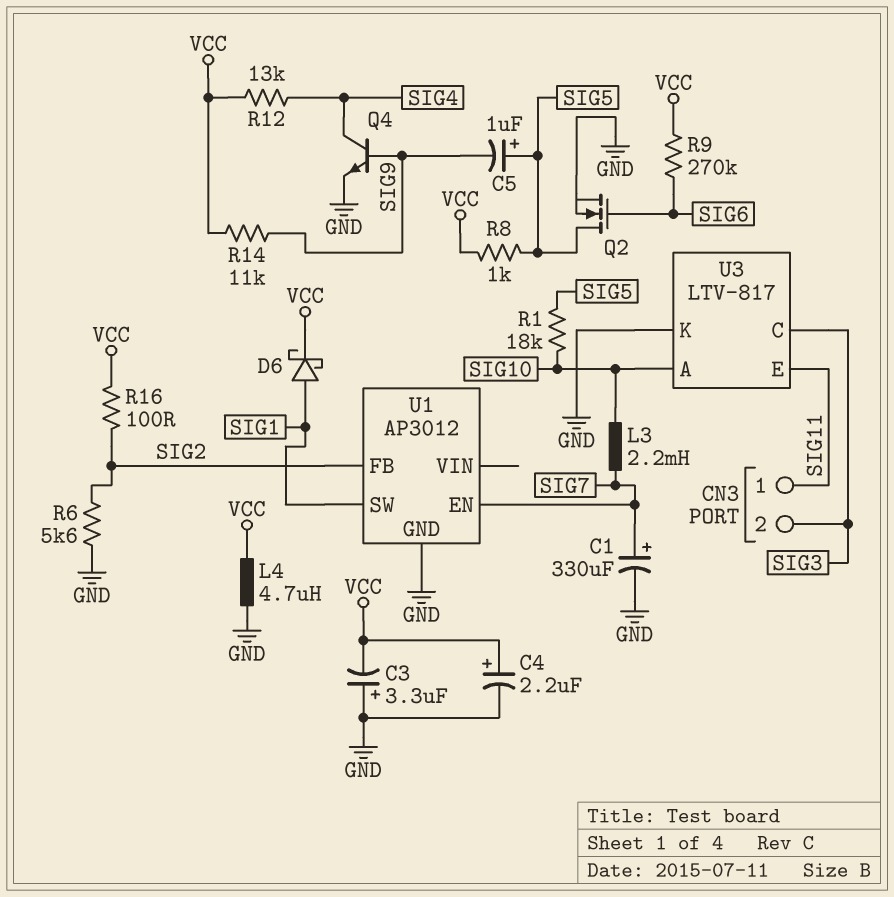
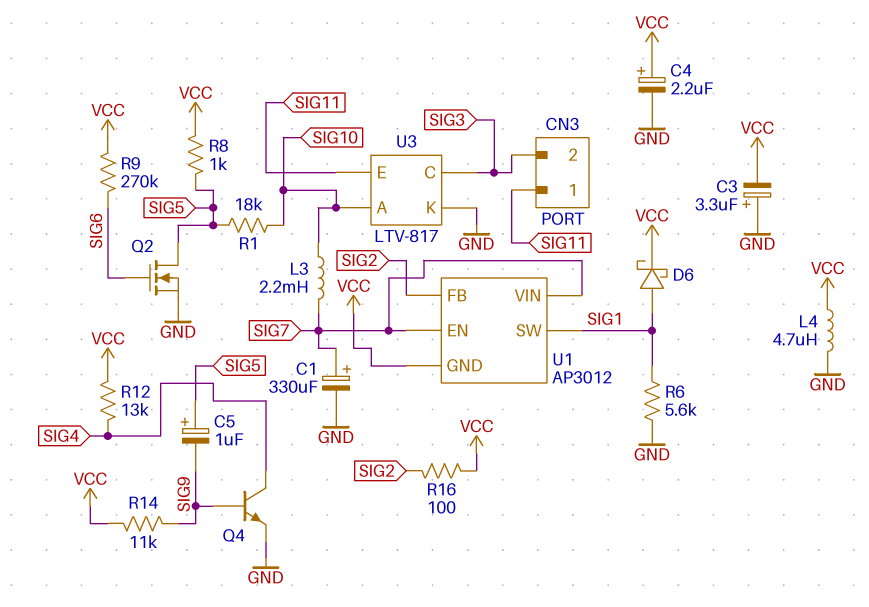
R6: 5.6k (GND, SIG2) -> 5.6k (GND, SIG1)
U1 pin GND: GND -> VCC
U1 pin VIN: none -> SIG7

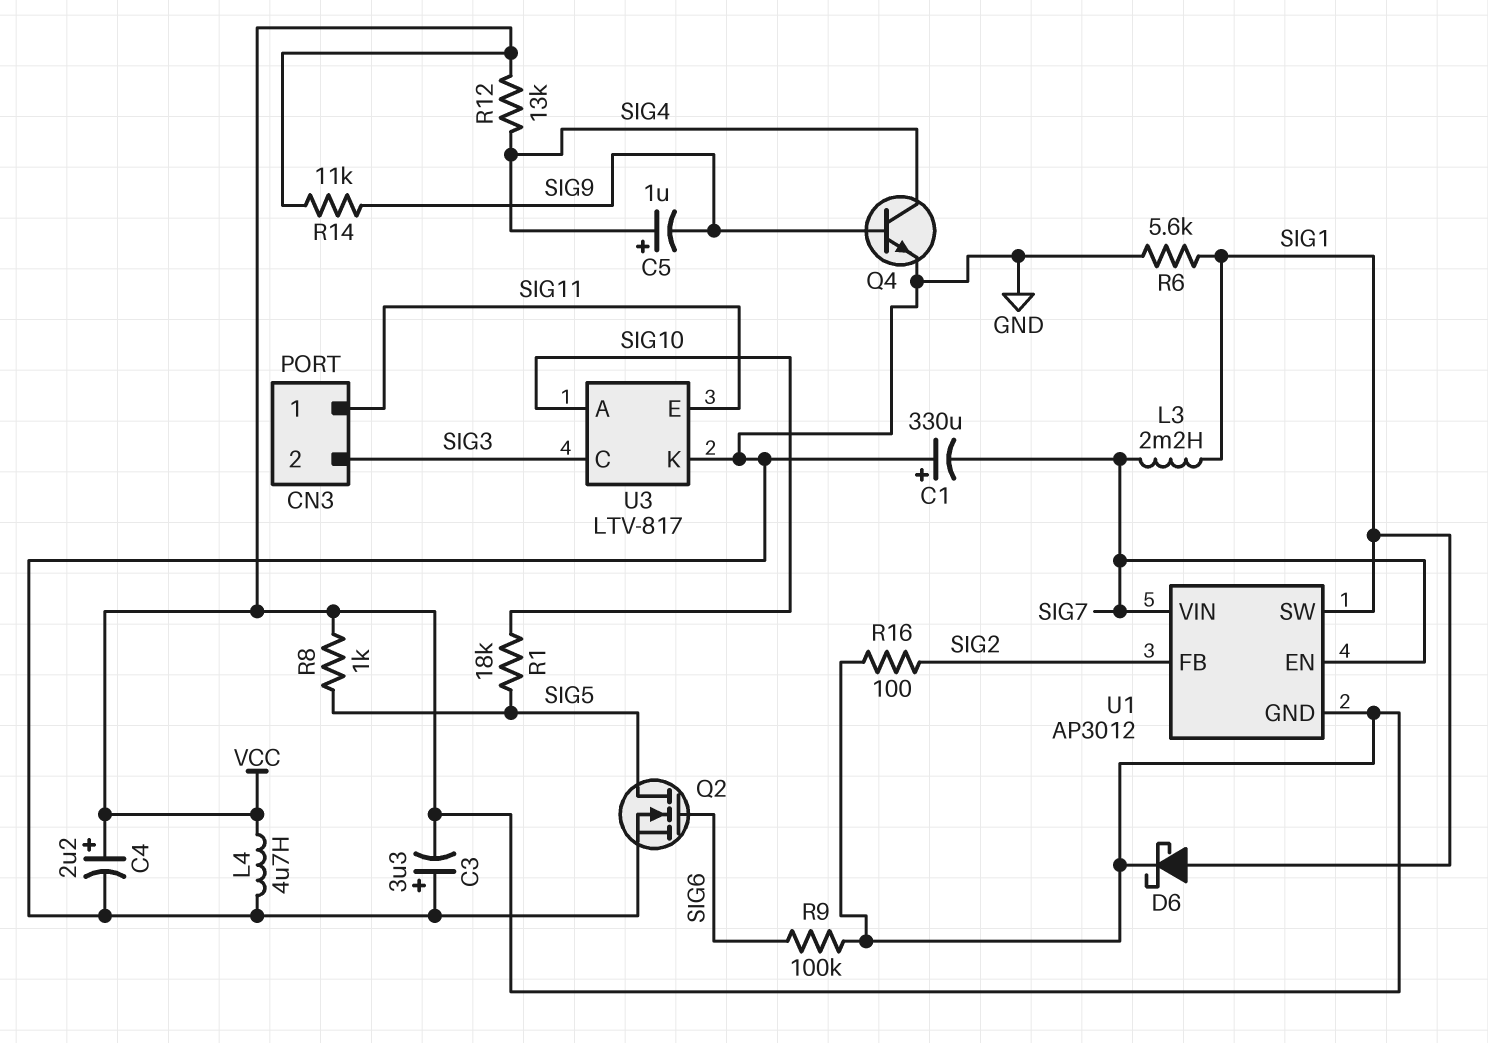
C1: 330uF (plus SIG7, minus GND) -> 330uF (plus GND, minus SIG7)
C5: 1uF (plus SIG5, minus SIG9) -> 1uF (plus SIG4, minus SIG9)
L3: 2.2mH (SIG7, SIG10) -> 2.2mH (SIG1, SIG7)
R9: 270k (SIG6, VCC) -> 100k (SIG6, VCC)

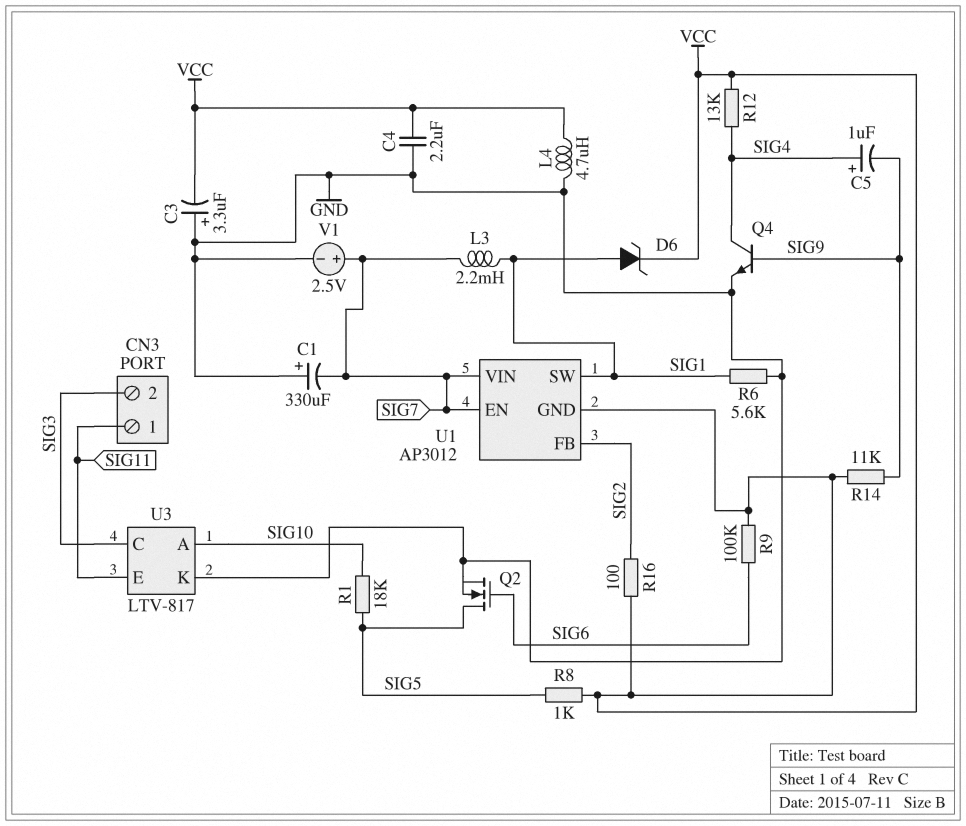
C4: 2.2uF (plus VCC, minus GND) -> 2.2uF (GND, VCC)
D6: schottky (A SIG1, K VCC) -> zener (A SIG1, K VCC)
V1: none -> 2.5V (plus SIG7, minus GND)

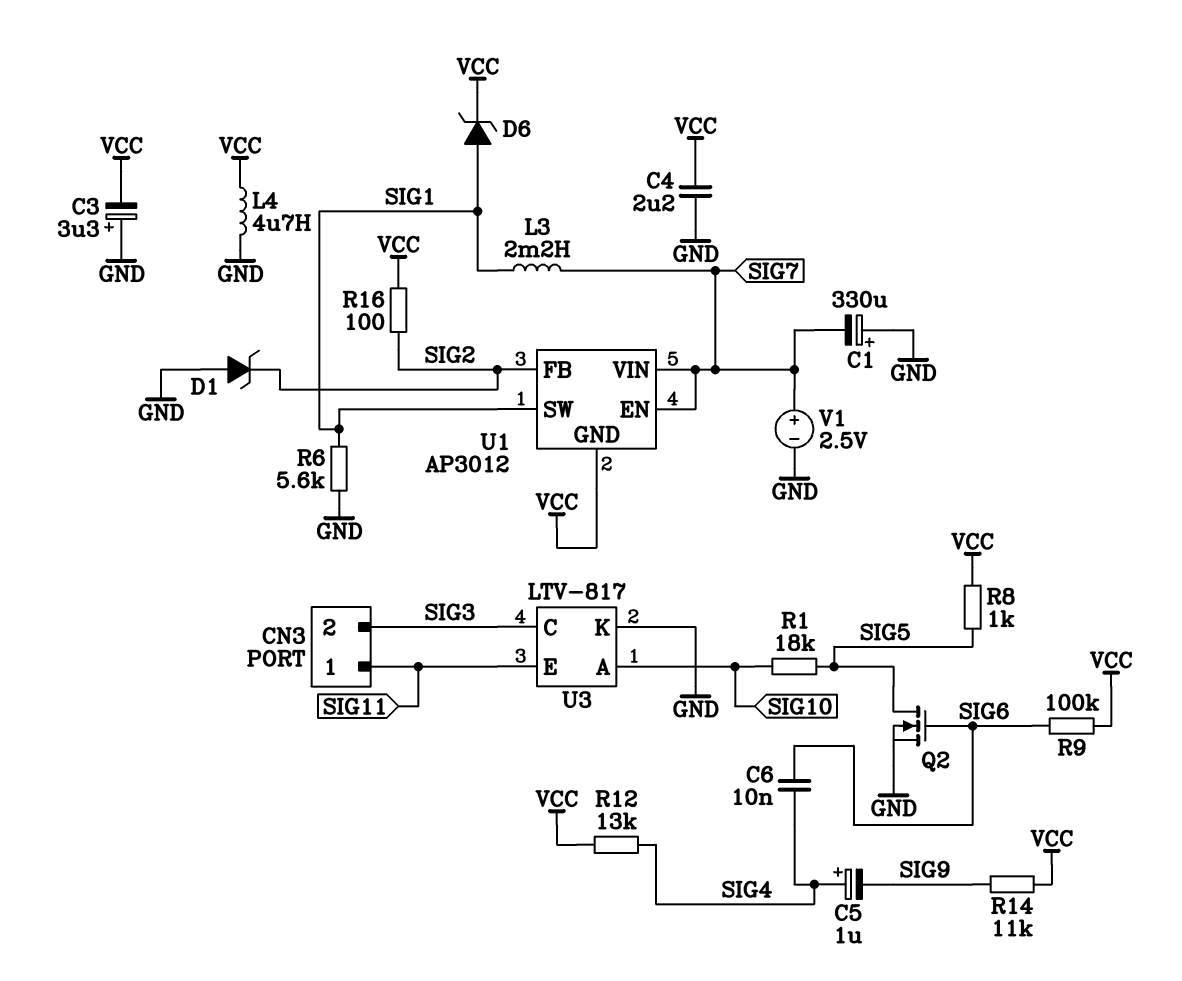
C6: none -> 10nF (SIG4, SIG6)
D1: none -> zener (A GND, K SIG2)
Q4: NPN (B SIG9, C SIG4, E GND) -> none

